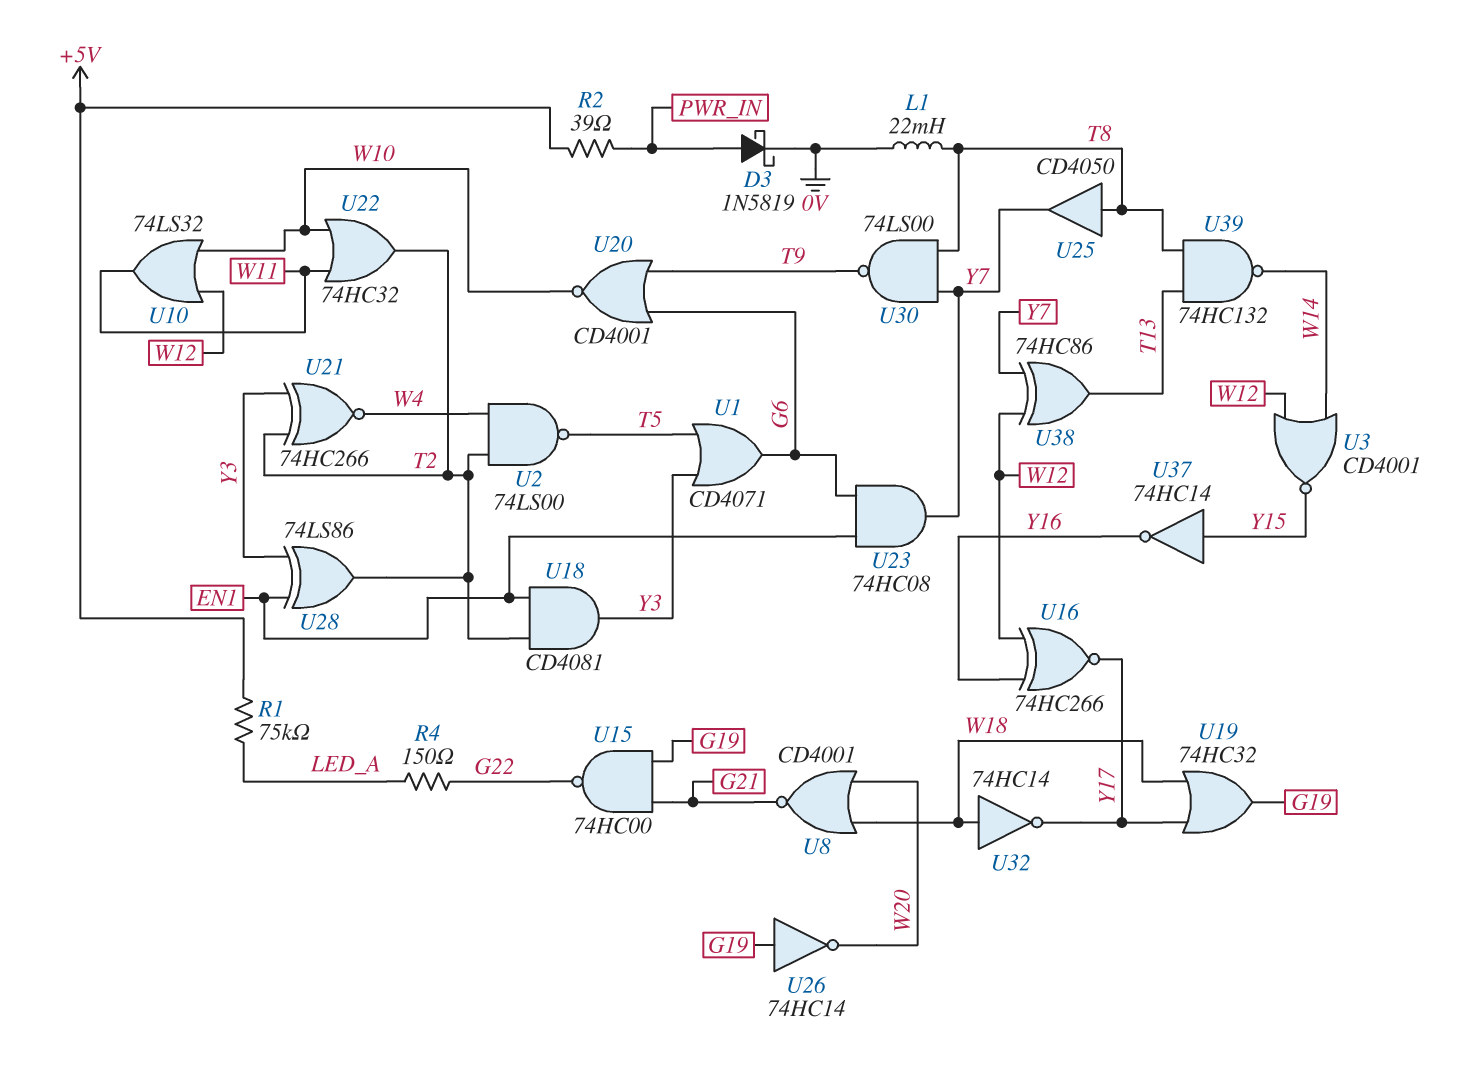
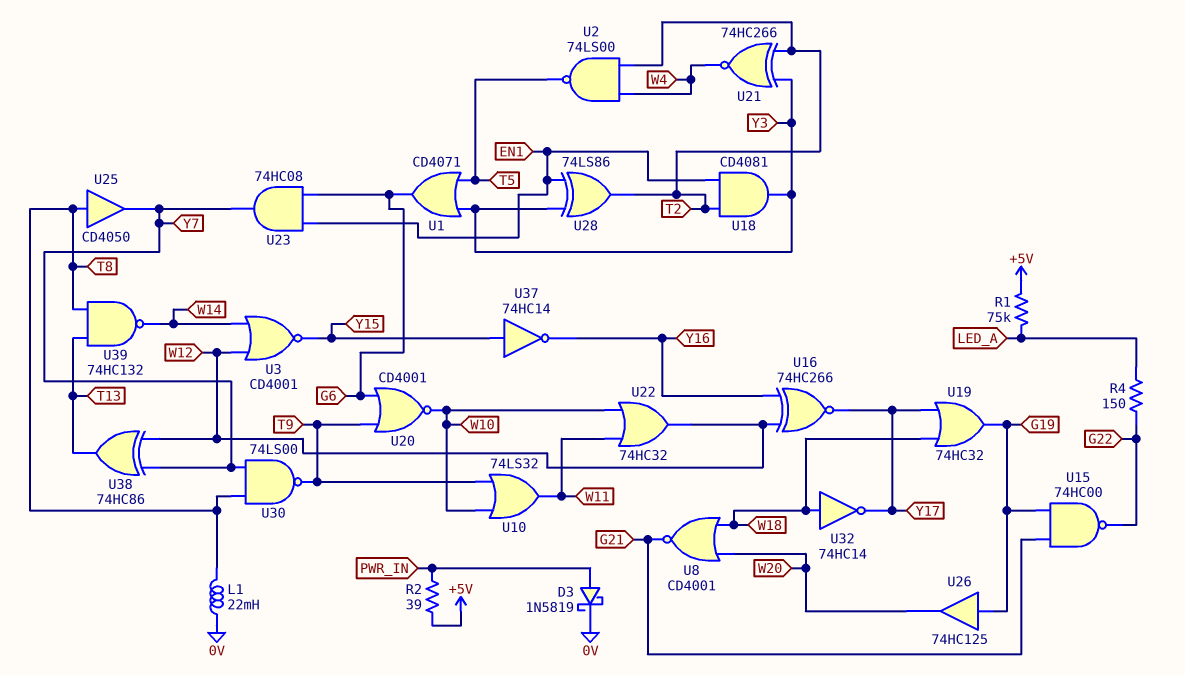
U10: OR 74LS32 (in W10, in W12, out W11) -> OR 74LS32 (in T9, in W10, out W11)
U22: OR 74HC32 (in W10, in W11, out T2) -> OR 74HC32 (in W10, in W11, out W12)
U26: NOT 74HC14 (in G19, out W20) -> buffer 74HC125 (in G19, out W20)

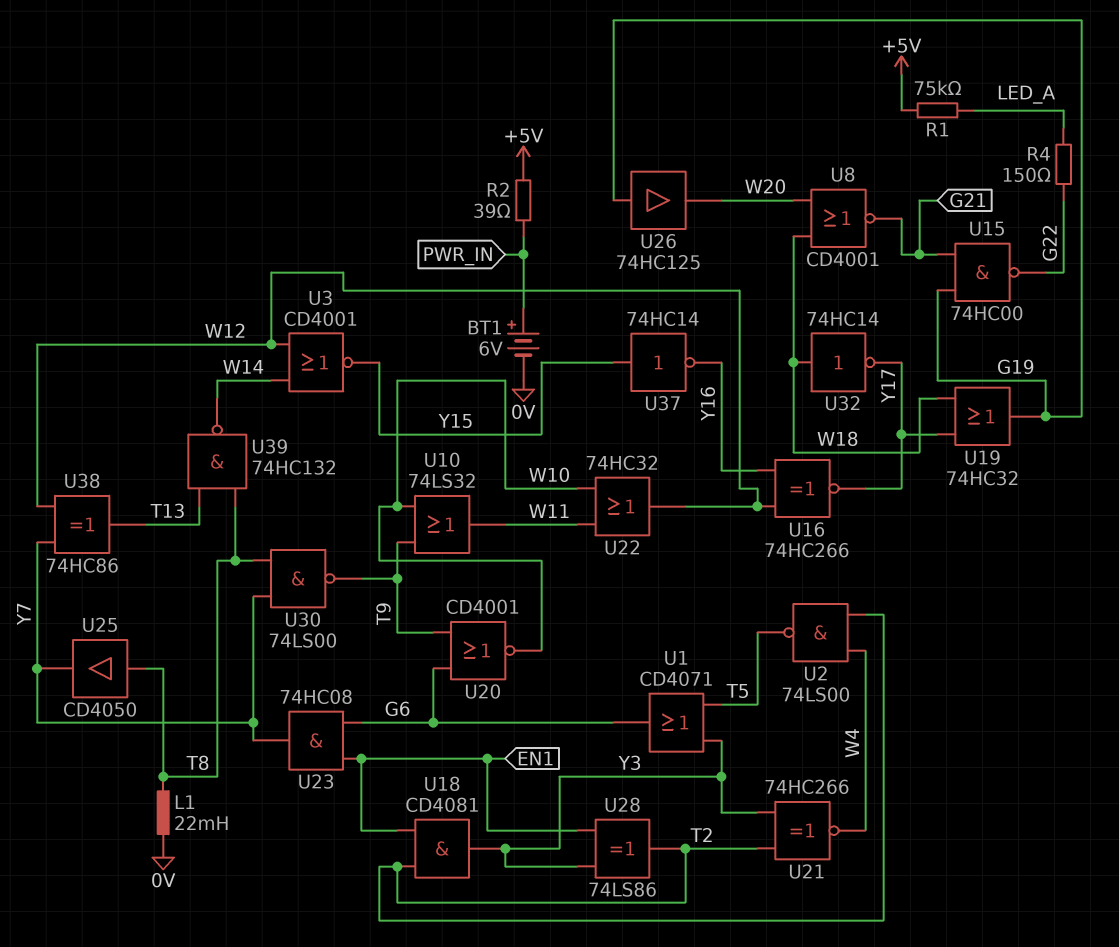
BT1: none -> 6V (plus PWR_IN, minus 0V)
D3: schottky 1N5819 (A PWR_IN, K 0V) -> none

